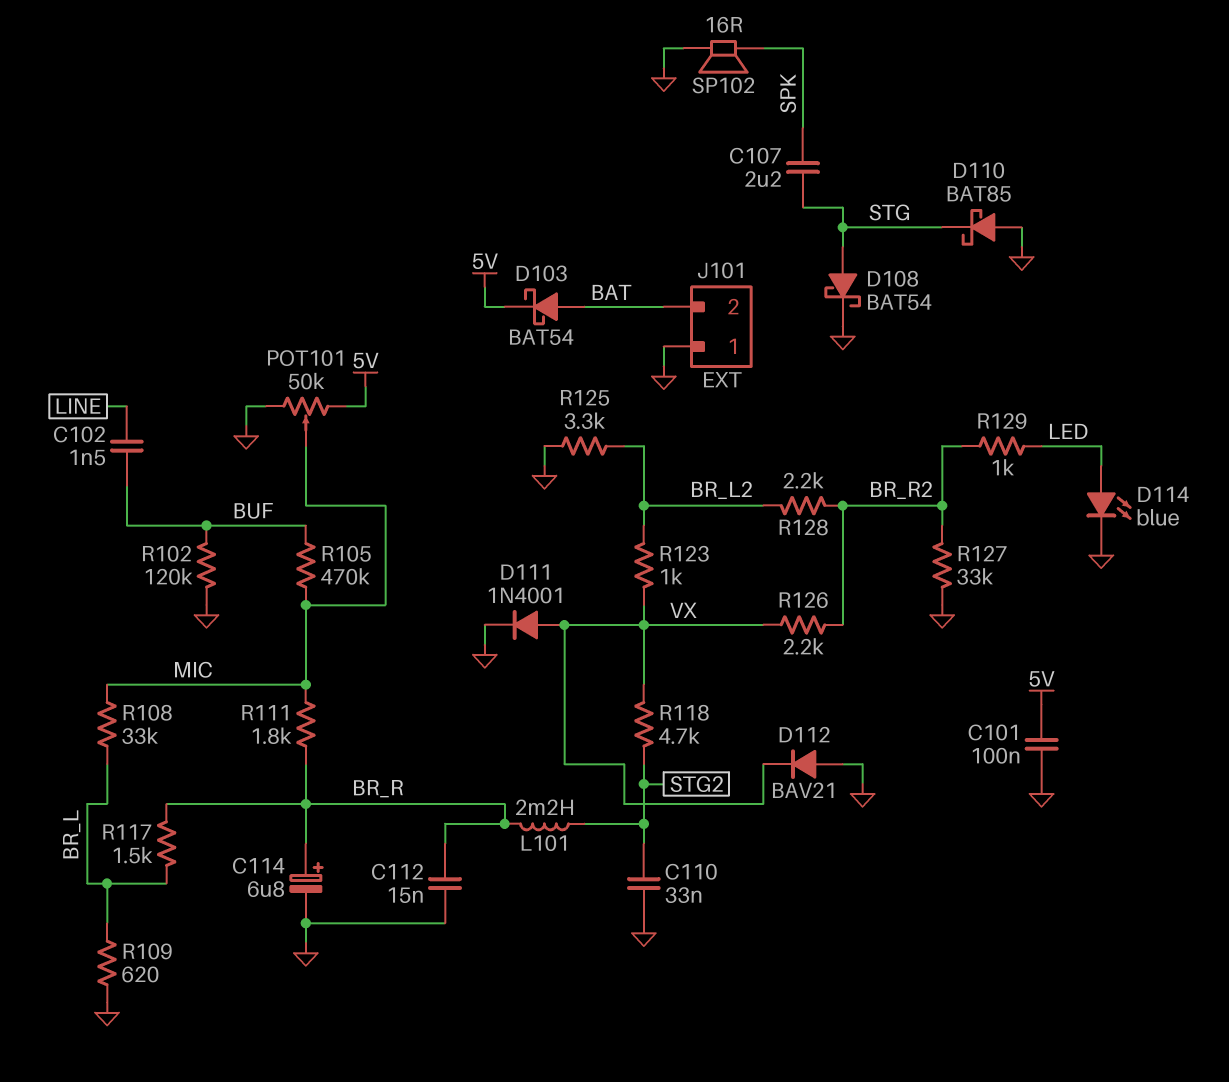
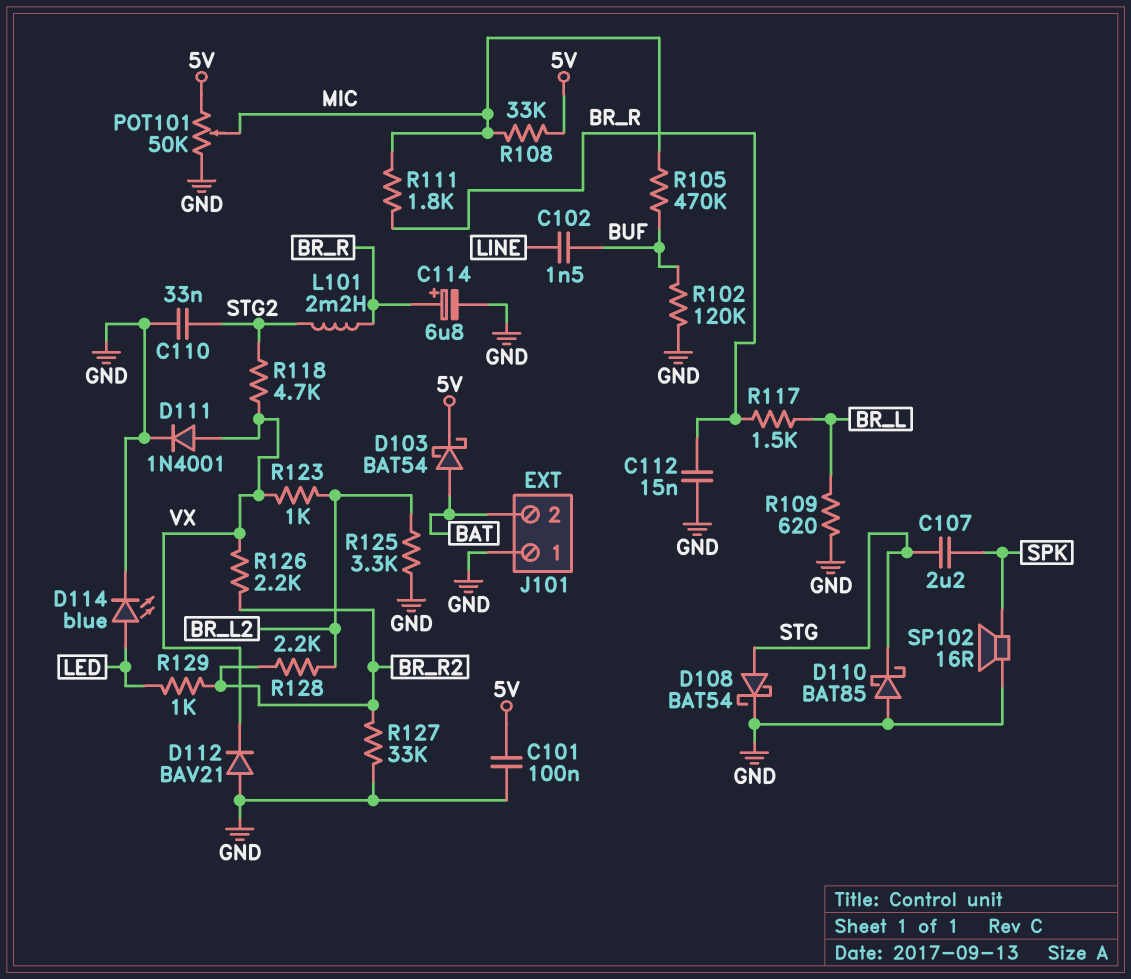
R108: 33k (BR_L, MIC) -> 33k (5V, MIC)

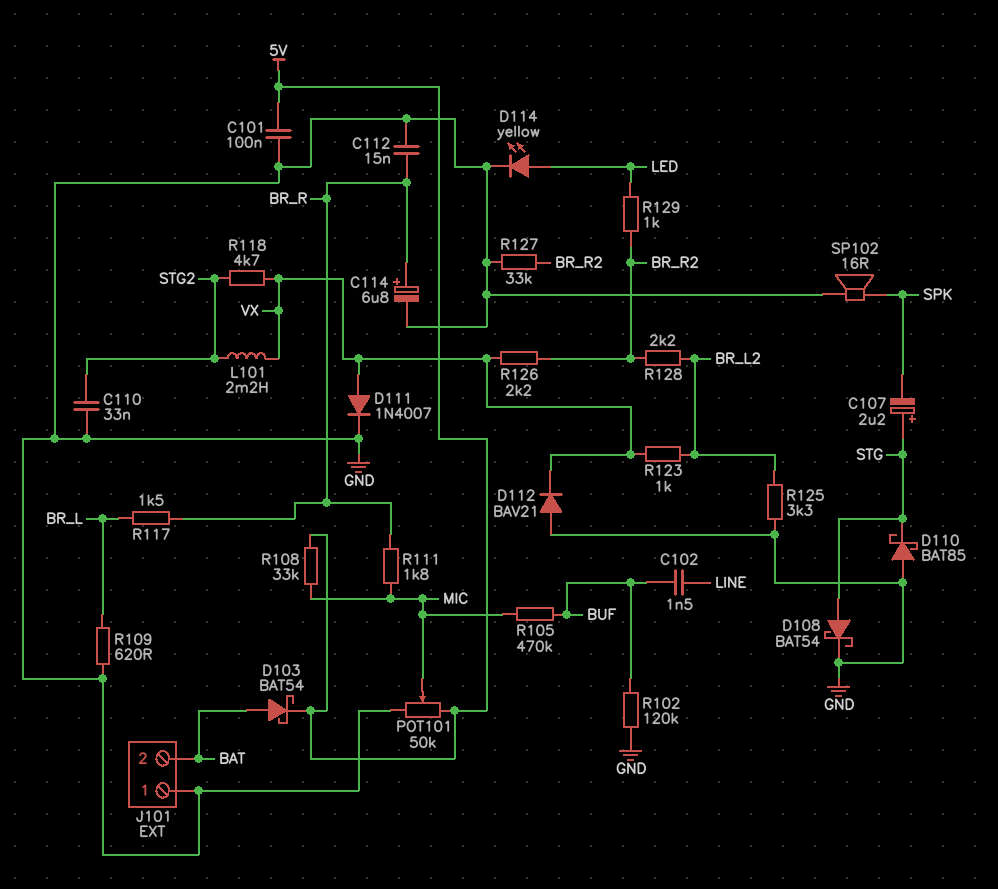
C107: 2.2uF (SPK, STG) -> 2.2uF (plus STG, minus SPK)
D111: diode 1N4001 (A VX, K GND) -> diode 1N4007 (A VX, K GND)
D114: LED blue (A LED, K GND) -> LED yellow (A LED, K GND)
L101: 2.2mH (BR_R, STG2) -> 2.2mH (STG2, VX)

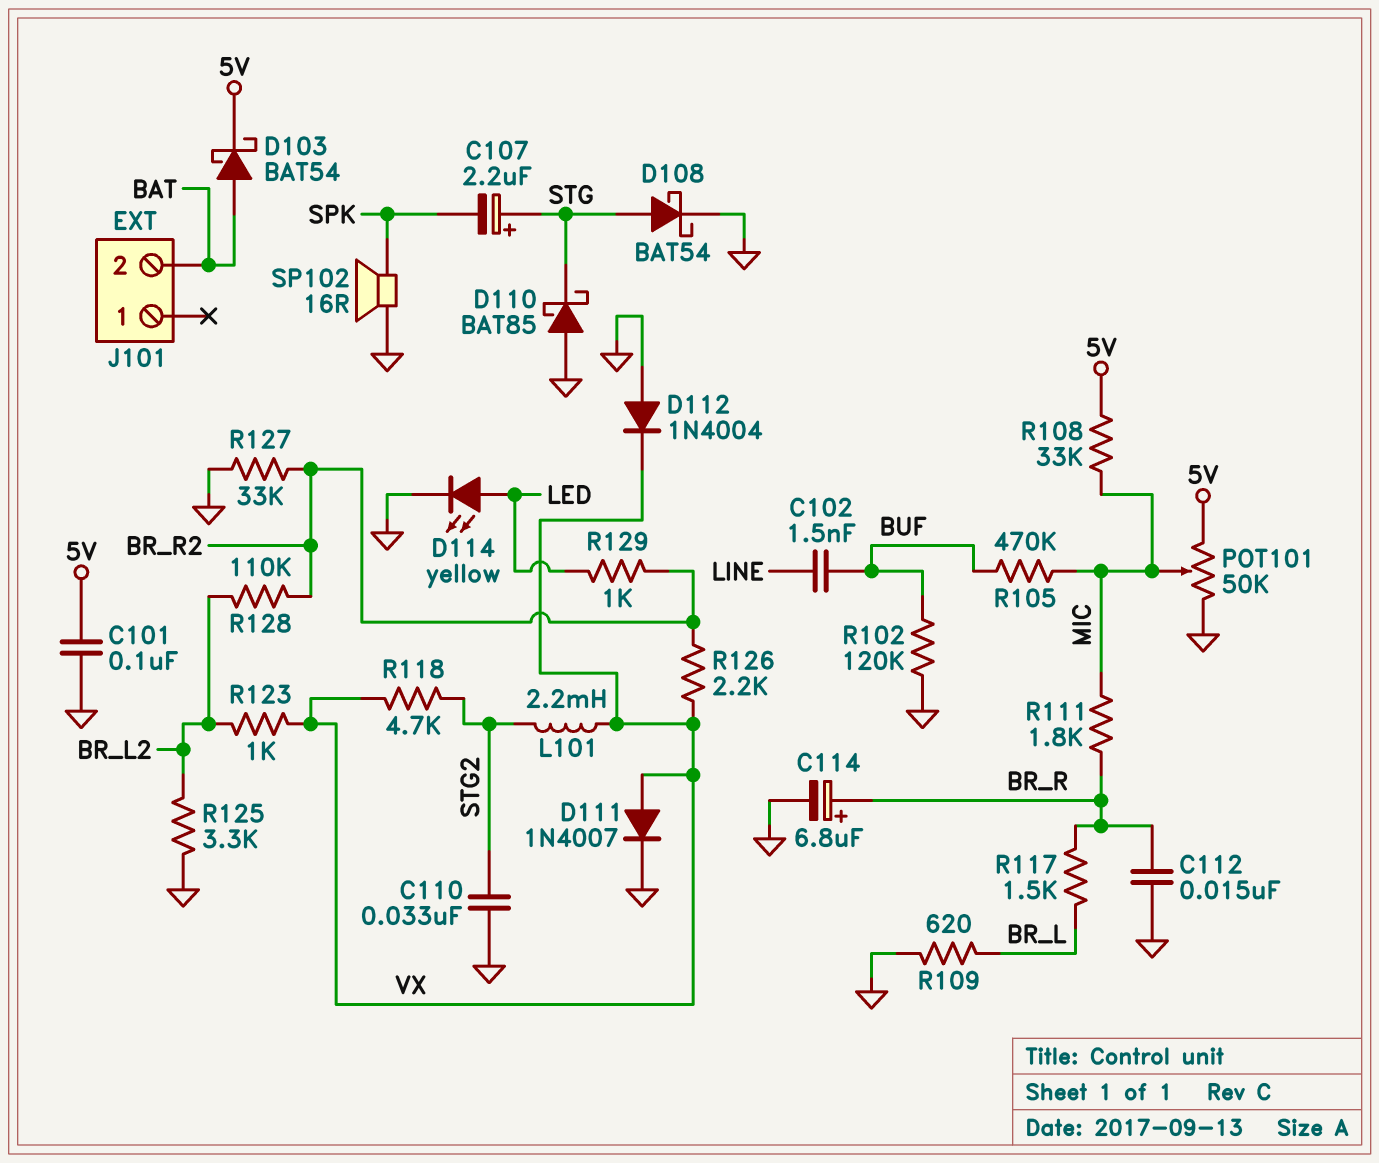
D112: diode BAV21 (A GND, K VX) -> diode 1N4004 (A GND, K VX)
J101 pin 1: GND -> none
R128: 2.2k (BR_L2, BR_R2) -> 110k (BR_L2, BR_R2)

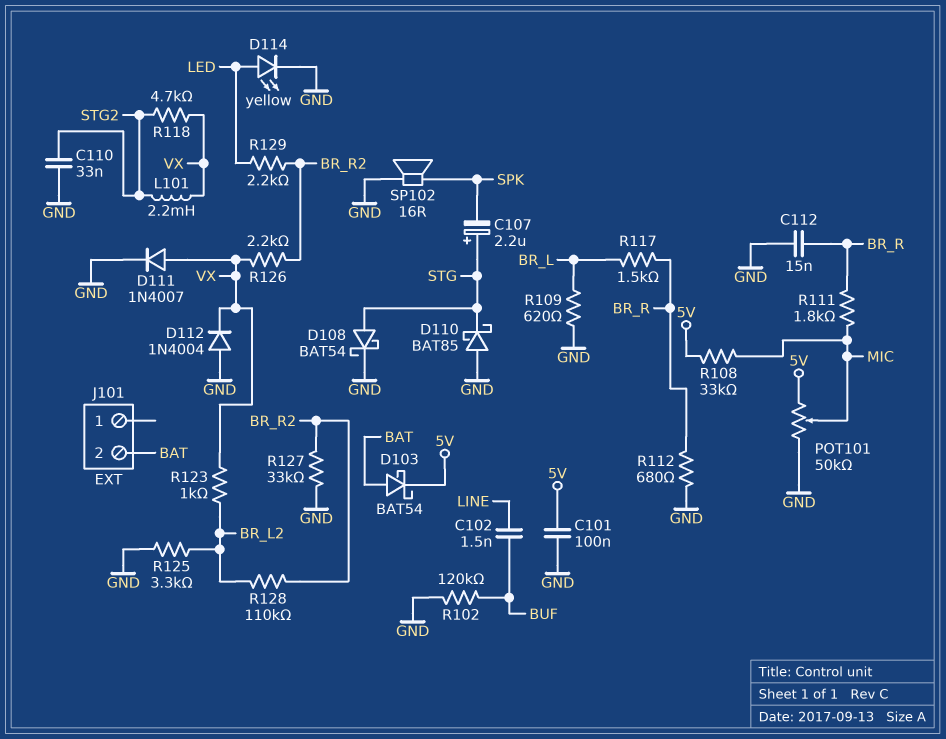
C114: 6.8uF (plus BR_R, minus GND) -> none
R105: 470k (BUF, MIC) -> none
R112: none -> 680 (BR_R, GND)
R129: 1k (BR_R2, LED) -> 2.2k (BR_R2, LED)

